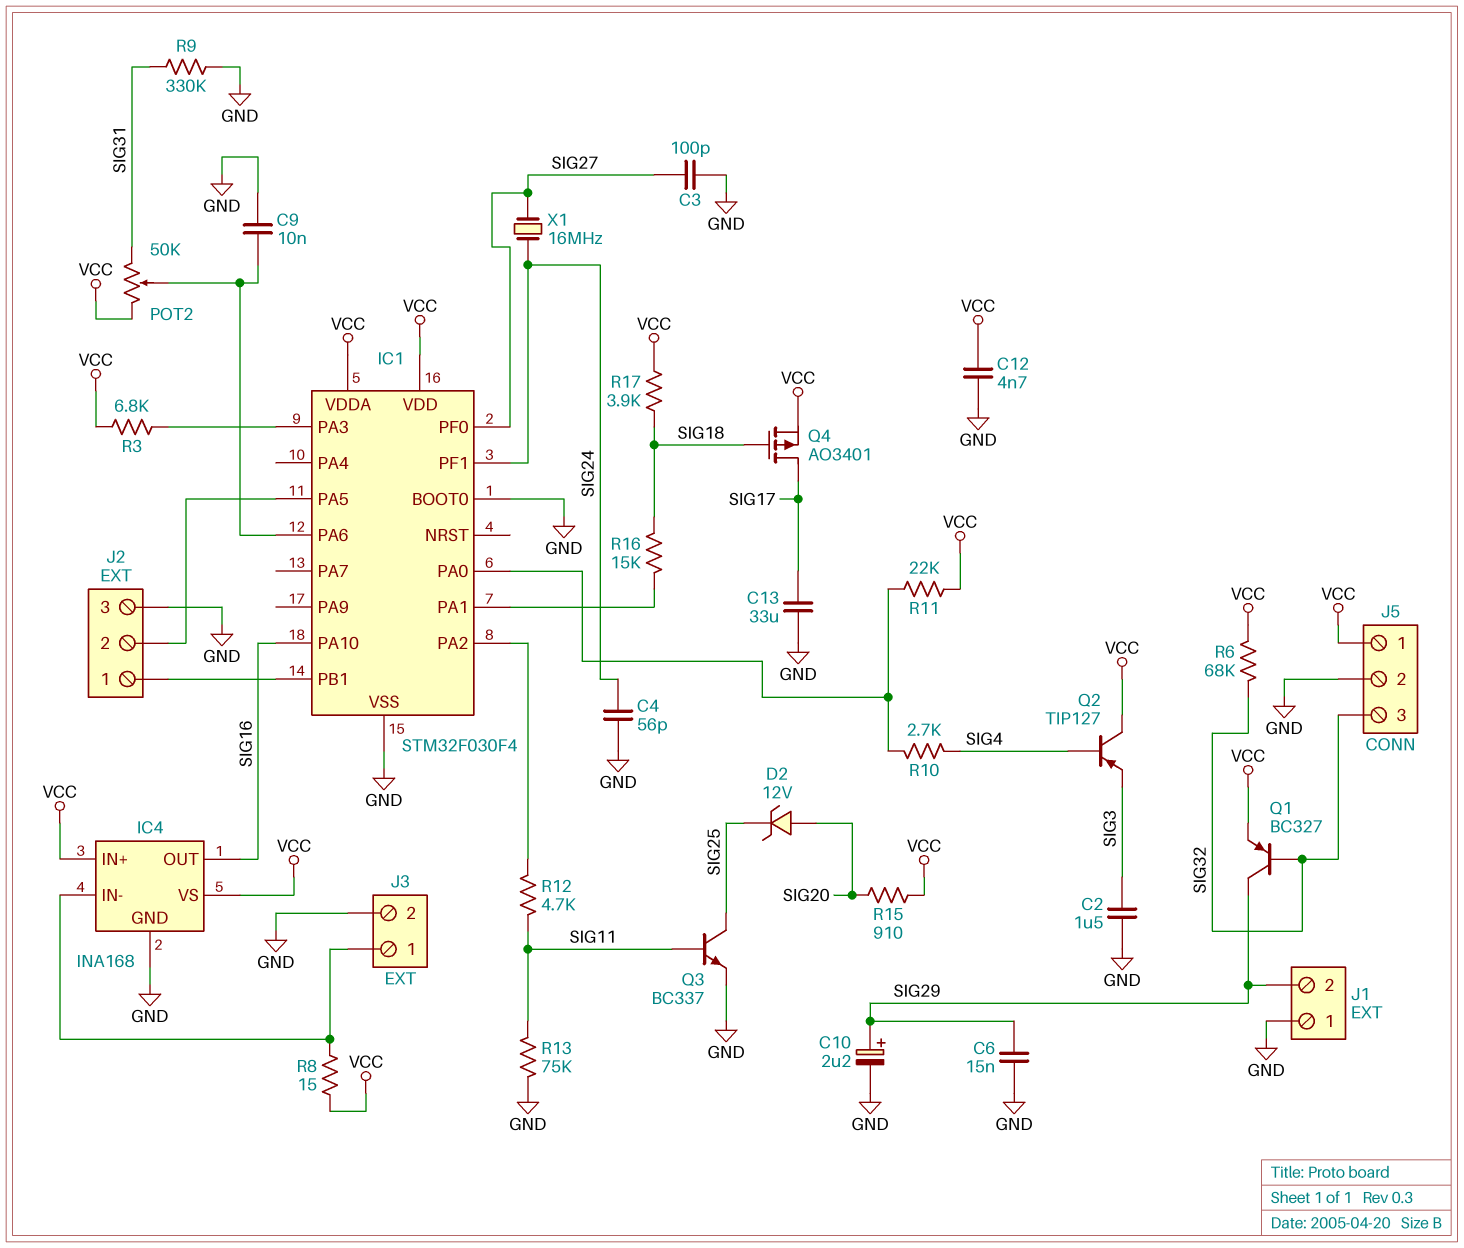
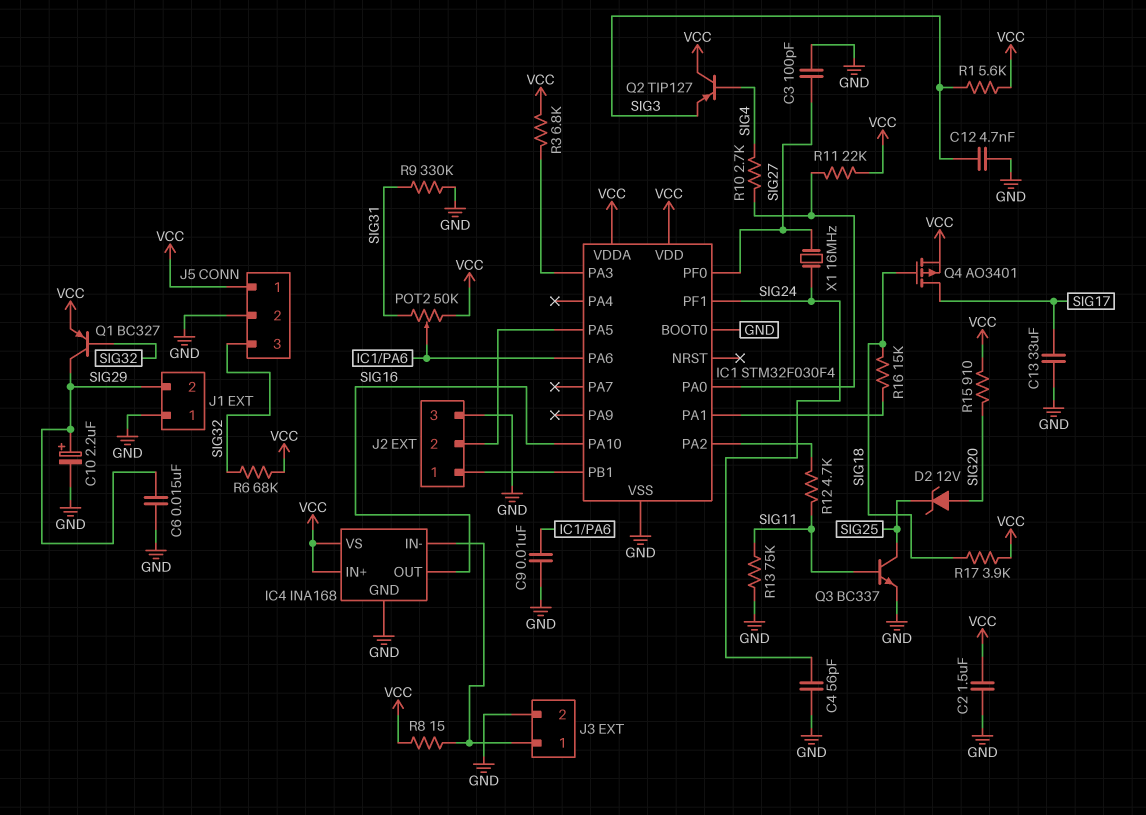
C2: 1.5uF (GND, SIG3) -> 1.5uF (GND, VCC)
C12: 4.7nF (GND, VCC) -> 4.7nF (GND, SIG3)
R1: none -> 5.6k (SIG3, VCC)

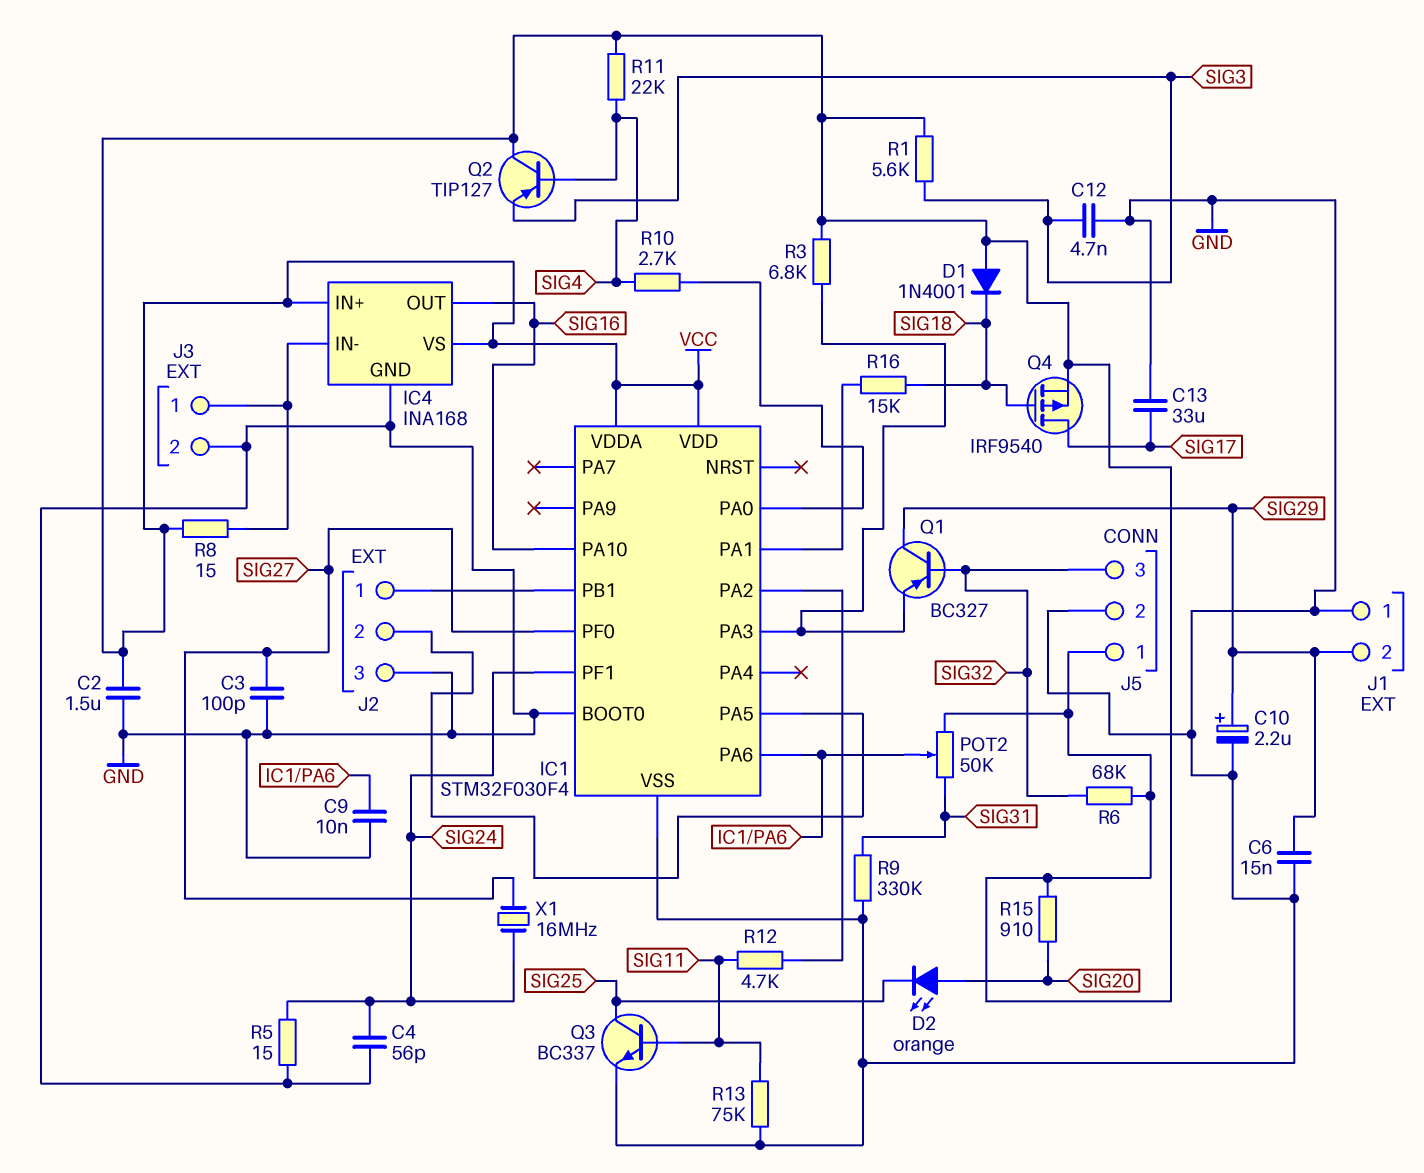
D1: none -> diode 1N4001 (A VCC, K SIG18)
D2: zener 12V (A SIG20, K SIG25) -> LED orange (A SIG20, K SIG25)
Q1: PNP BC327 (B SIG32, C SIG29, E VCC) -> PNP BC327 (B SIG32, C SIG29, E IC1/PA3)
Q4: PMOS AO3401 (G SIG18, D SIG17, S VCC) -> PMOS IRF9540 (G SIG18, D SIG17, S VCC)
R5: none -> 15 (GND, SIG24)
R11: 22k (IC1/PA0, VCC) -> 22k (SIG4, VCC)
R17: 3.9k (SIG18, VCC) -> none

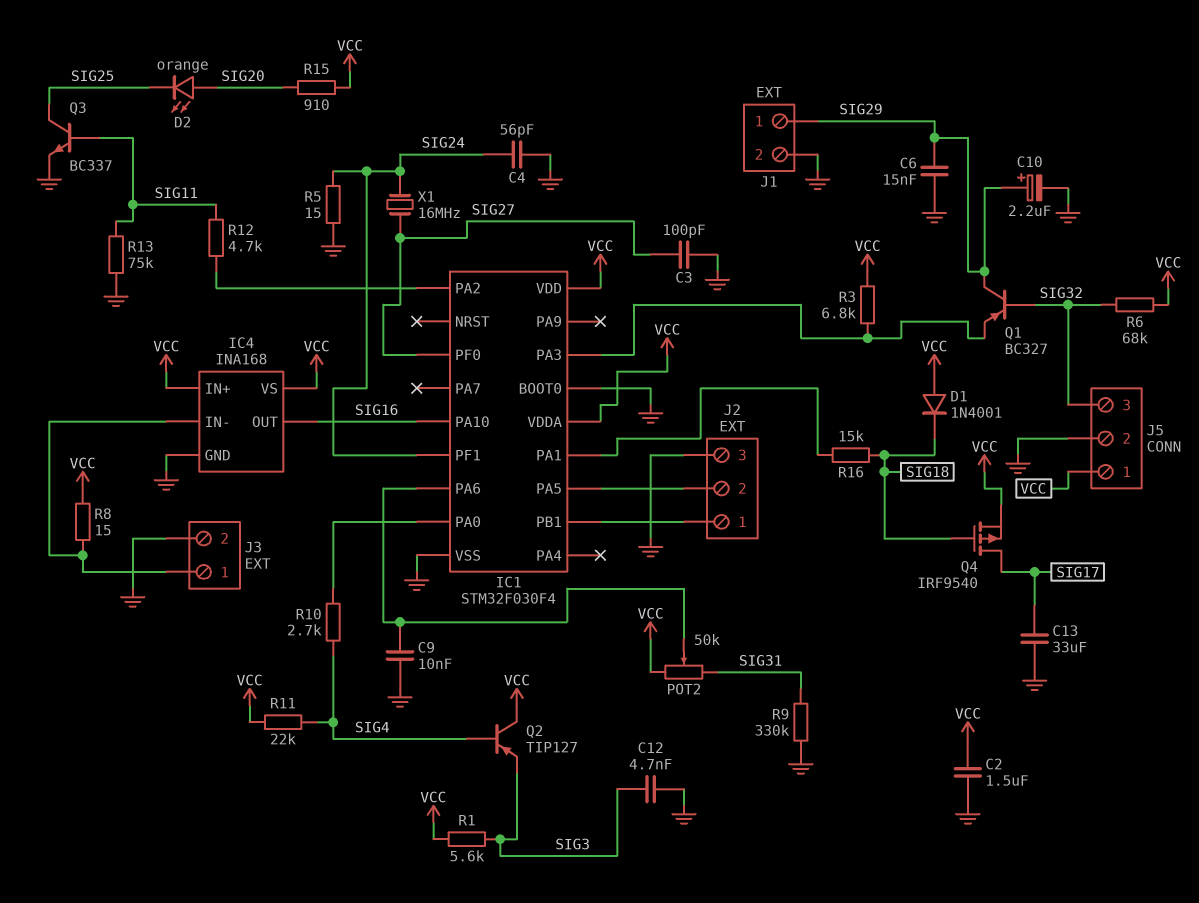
J1 pin 1: GND -> SIG29
J1 pin 2: SIG29 -> GND

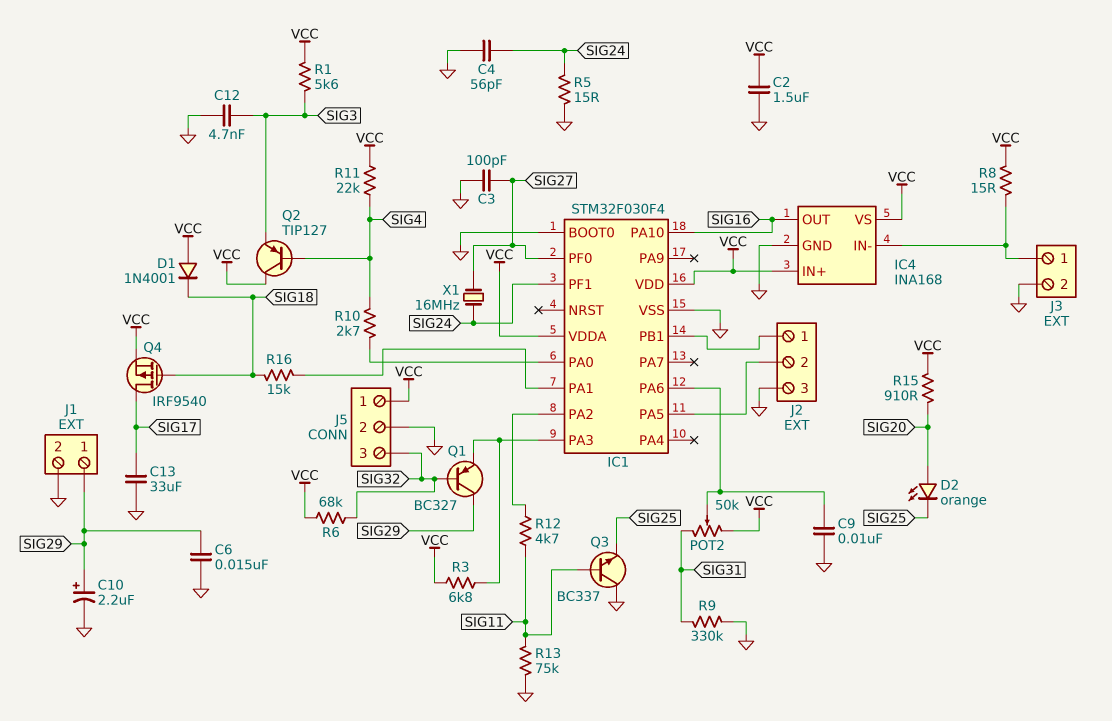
Q3: NPN BC337 (B SIG11, C SIG25, E GND) -> NPN BC337 (B SIG11, C GND, E SIG25)

